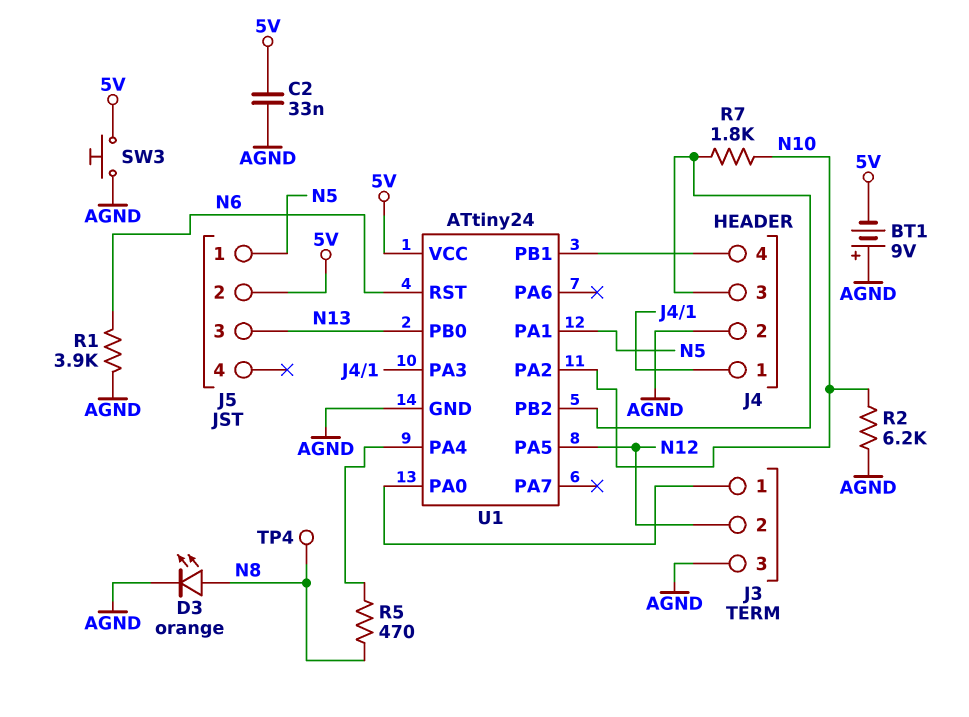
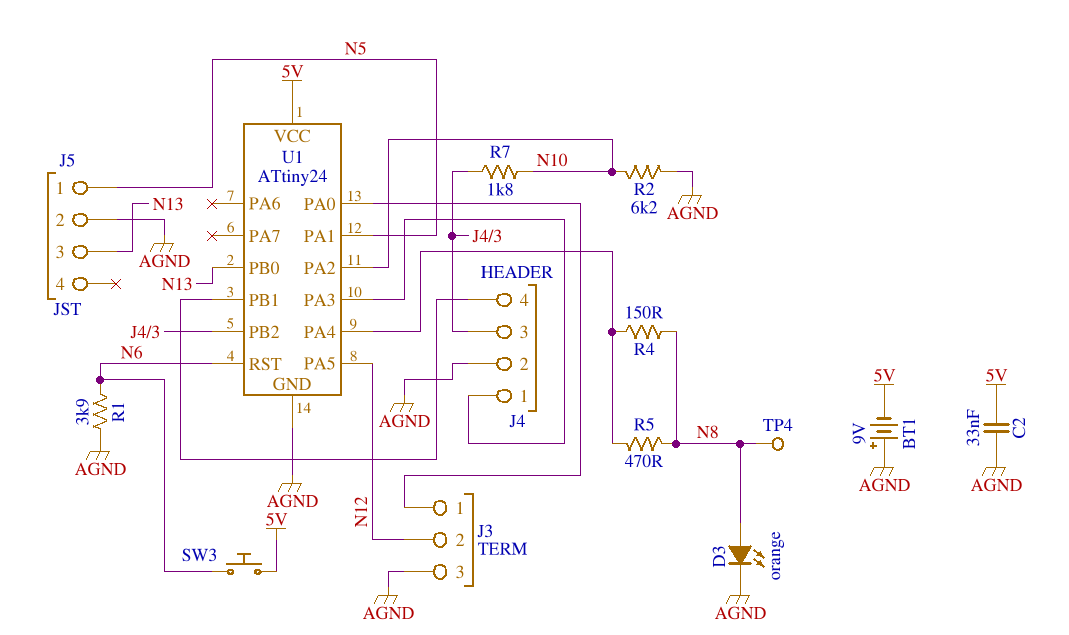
J5 pin 2: 5V -> AGND
R4: none -> 150 (N8, U1/PA4)
SW3: button (5V, AGND) -> button (5V, N6)

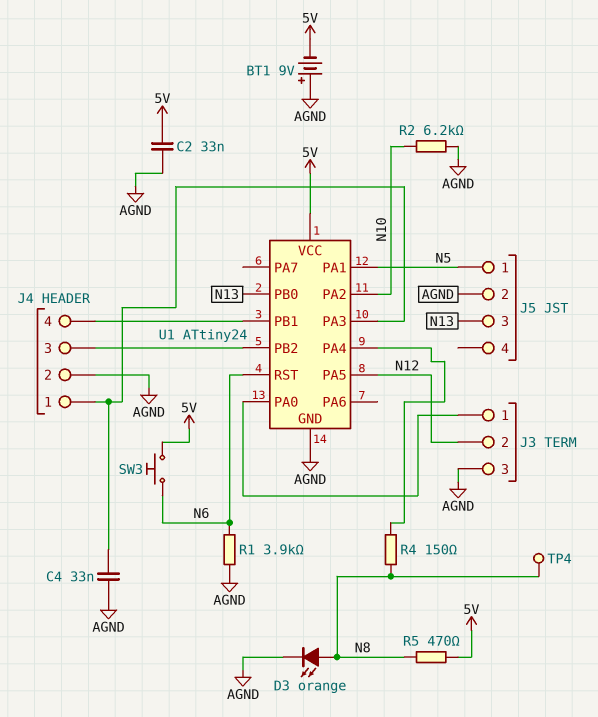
C4: none -> 33nF (AGND, J4/1)
R5: 470 (N8, U1/PA4) -> 470 (5V, N8)
R7: 1.8k (J4/3, N10) -> none

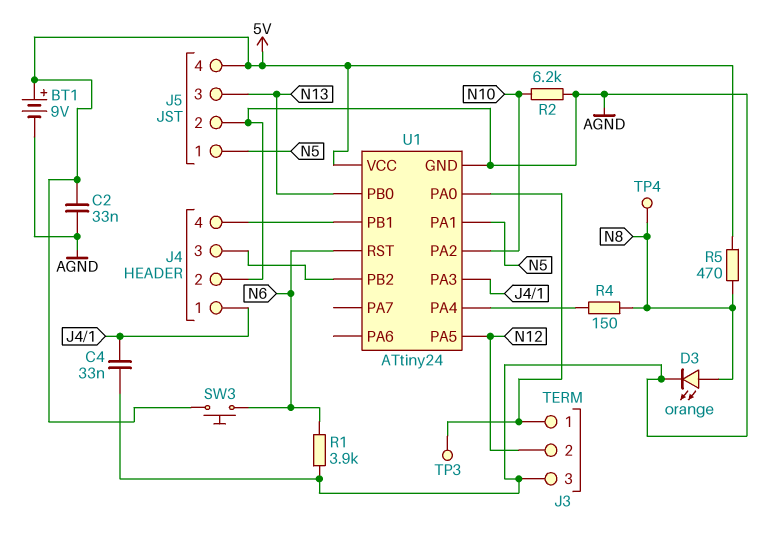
BT1: 9V (plus AGND, minus 5V) -> 9V (plus 5V, minus AGND)
J5 pin 4: none -> 5V
TP3: none -> test point (J3/1)

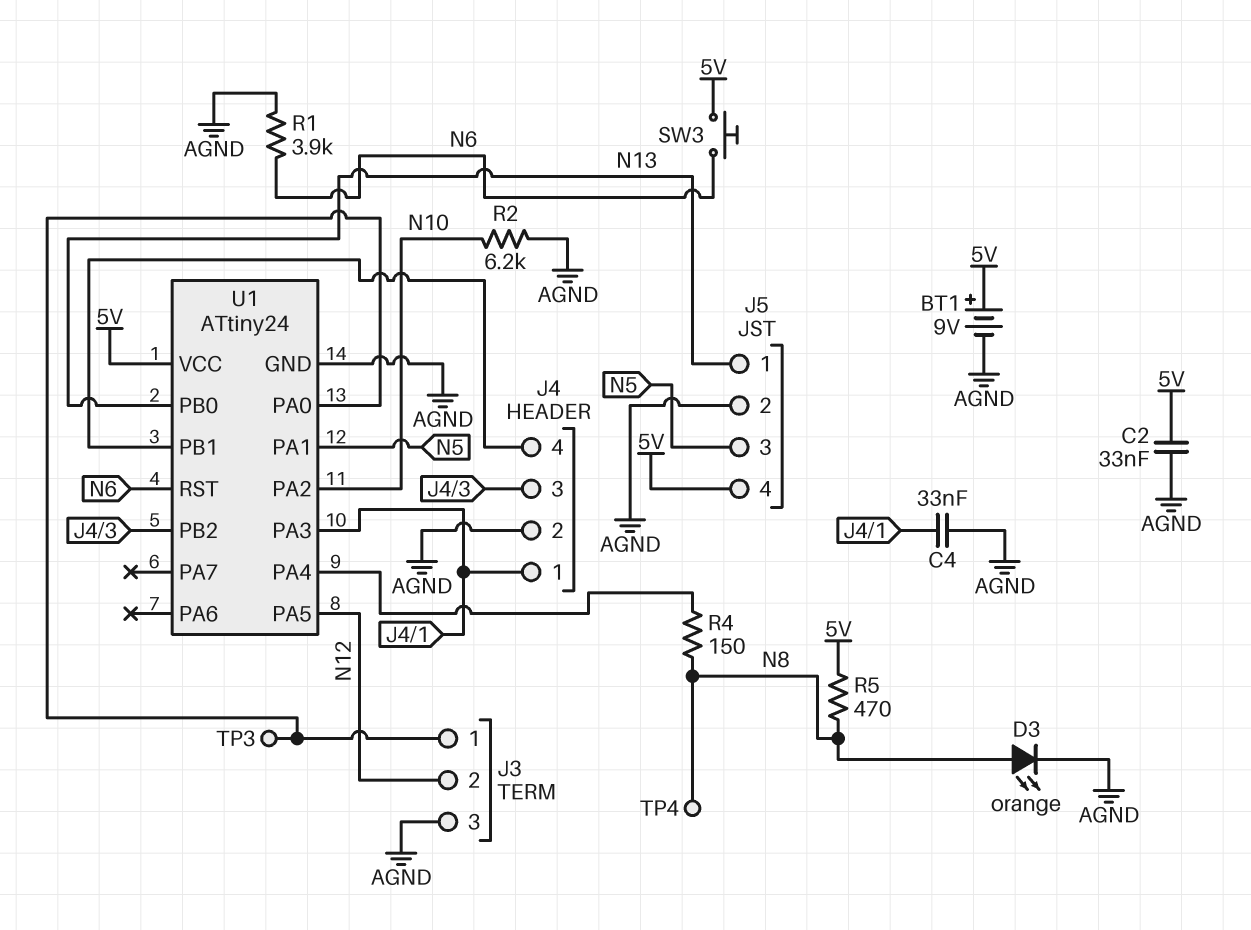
J5 pin 1: N5 -> N13
J5 pin 3: N13 -> N5

